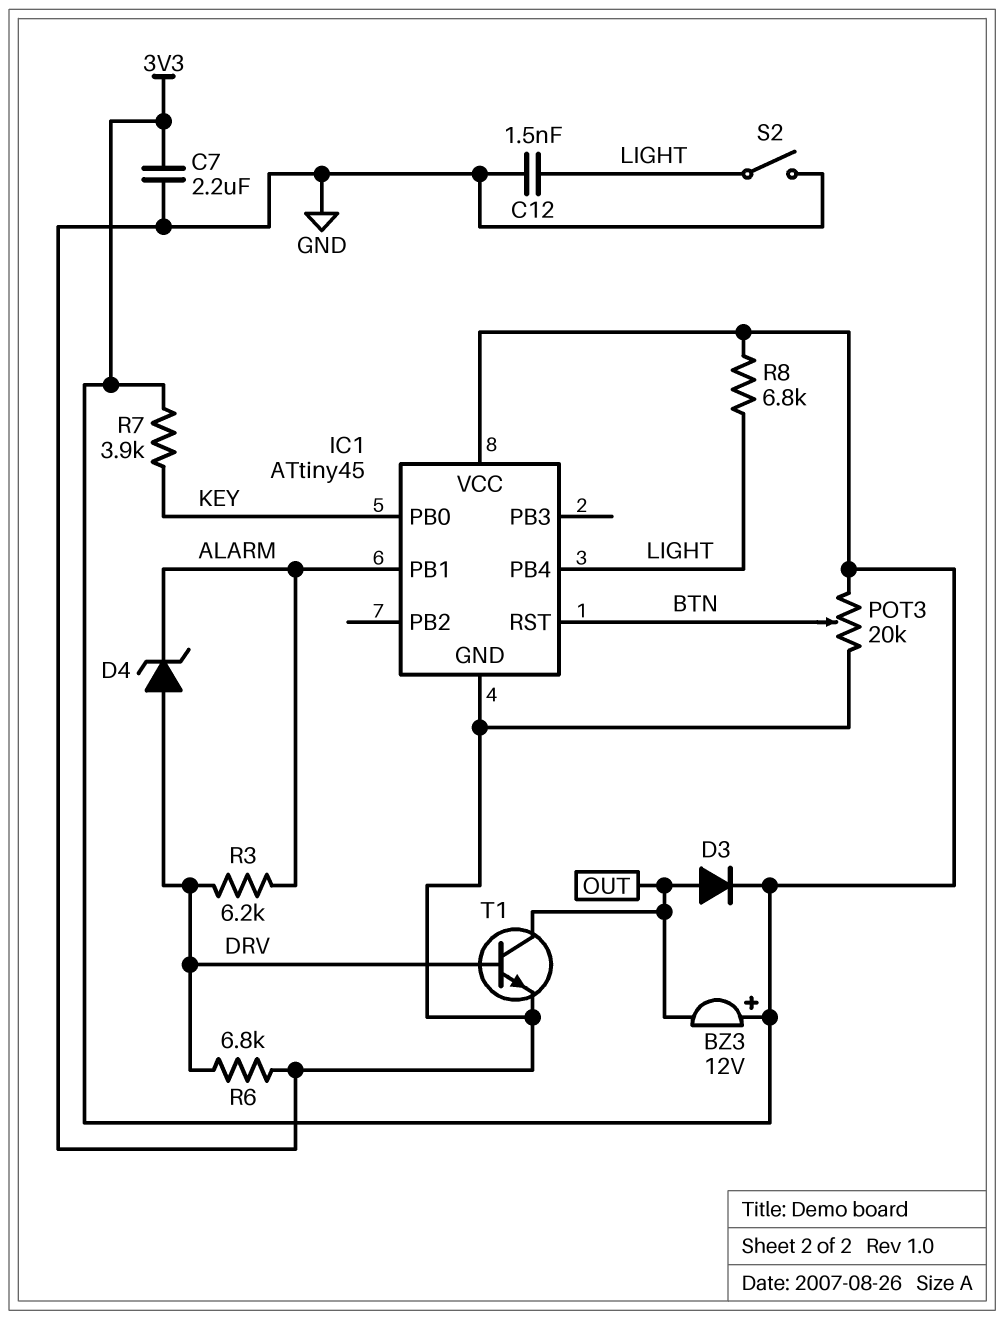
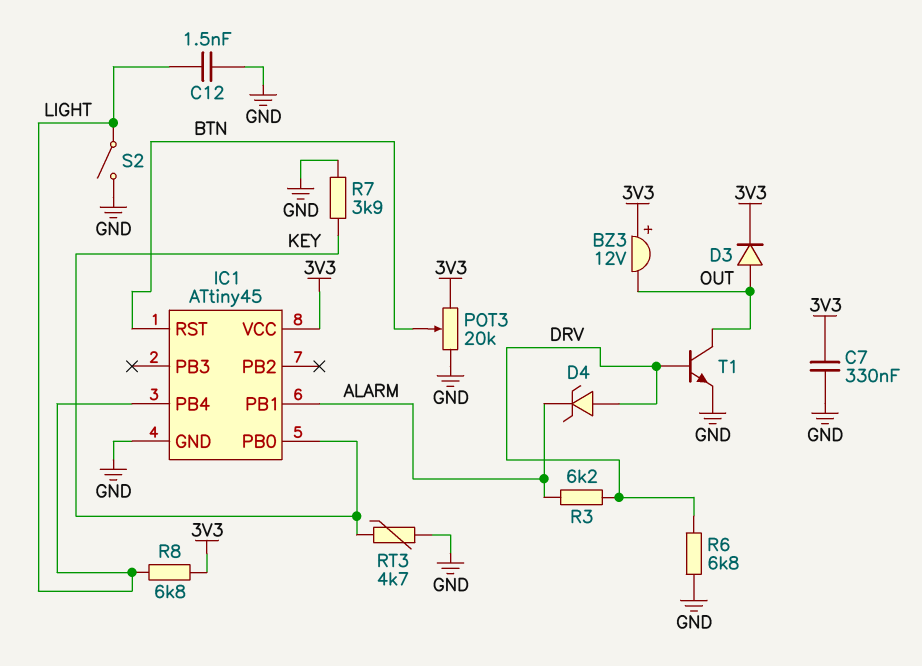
C7: 2.2uF (3V3, GND) -> 330nF (3V3, GND)
R7: 3.9k (3V3, KEY) -> 3.9k (GND, KEY)
RT3: none -> 4.7k (GND, KEY)

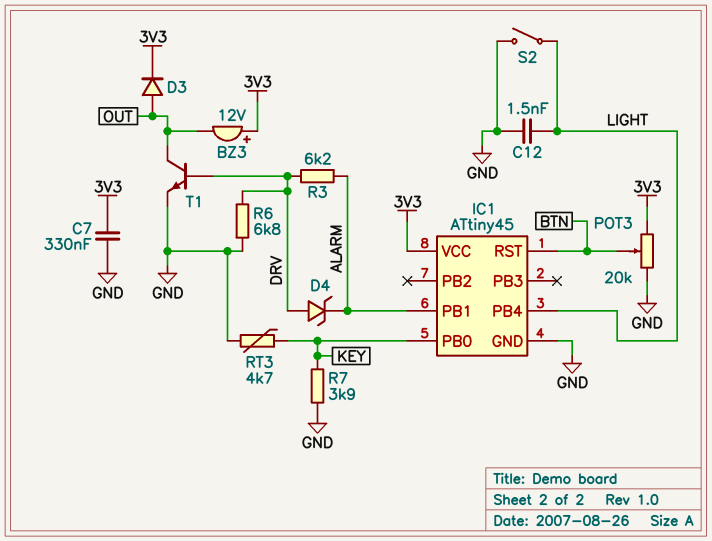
R8: 6.8k (3V3, LIGHT) -> none

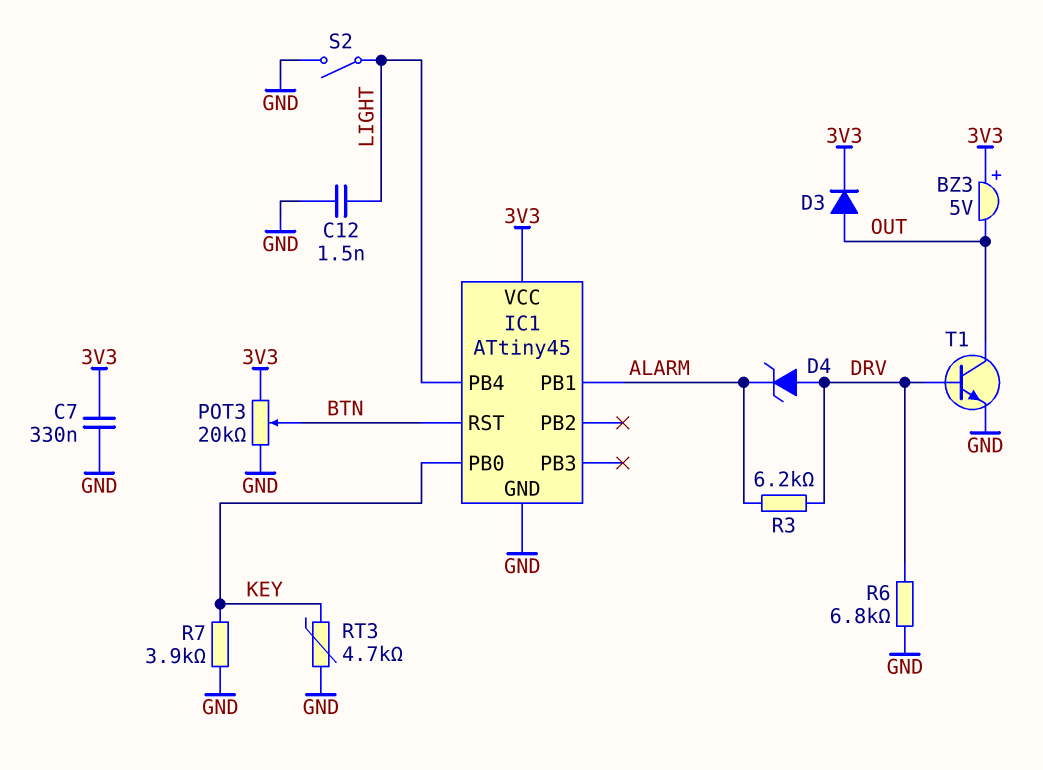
BZ3: buzzer 12V (plus 3V3, minus OUT) -> buzzer 5V (plus 3V3, minus OUT)

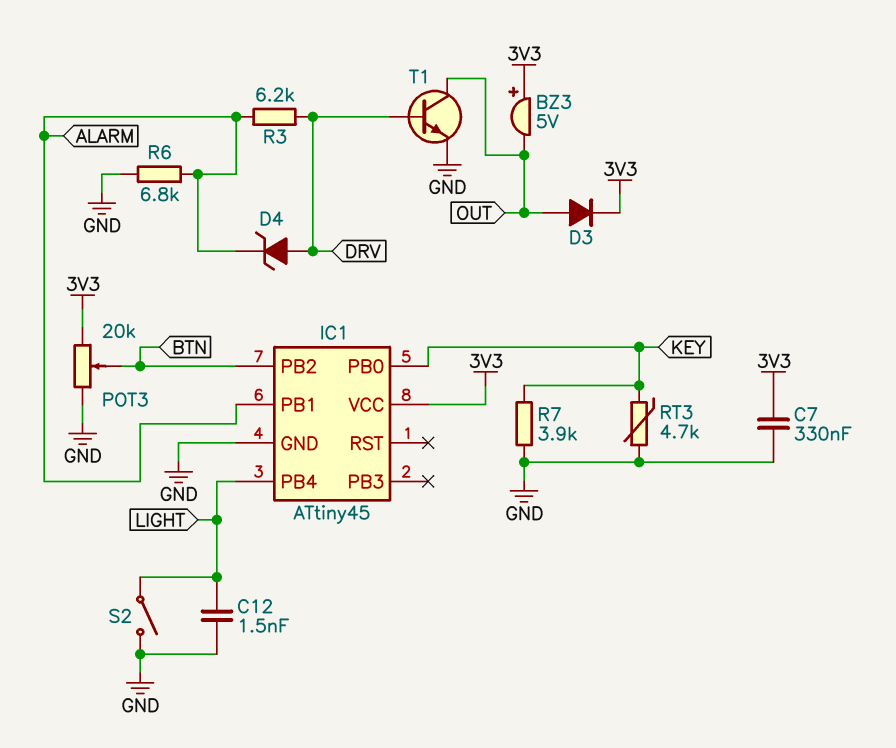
IC1 pin PB2: none -> BTN
IC1 pin RST: BTN -> none
R6: 6.8k (DRV, GND) -> 6.8k (ALARM, GND)

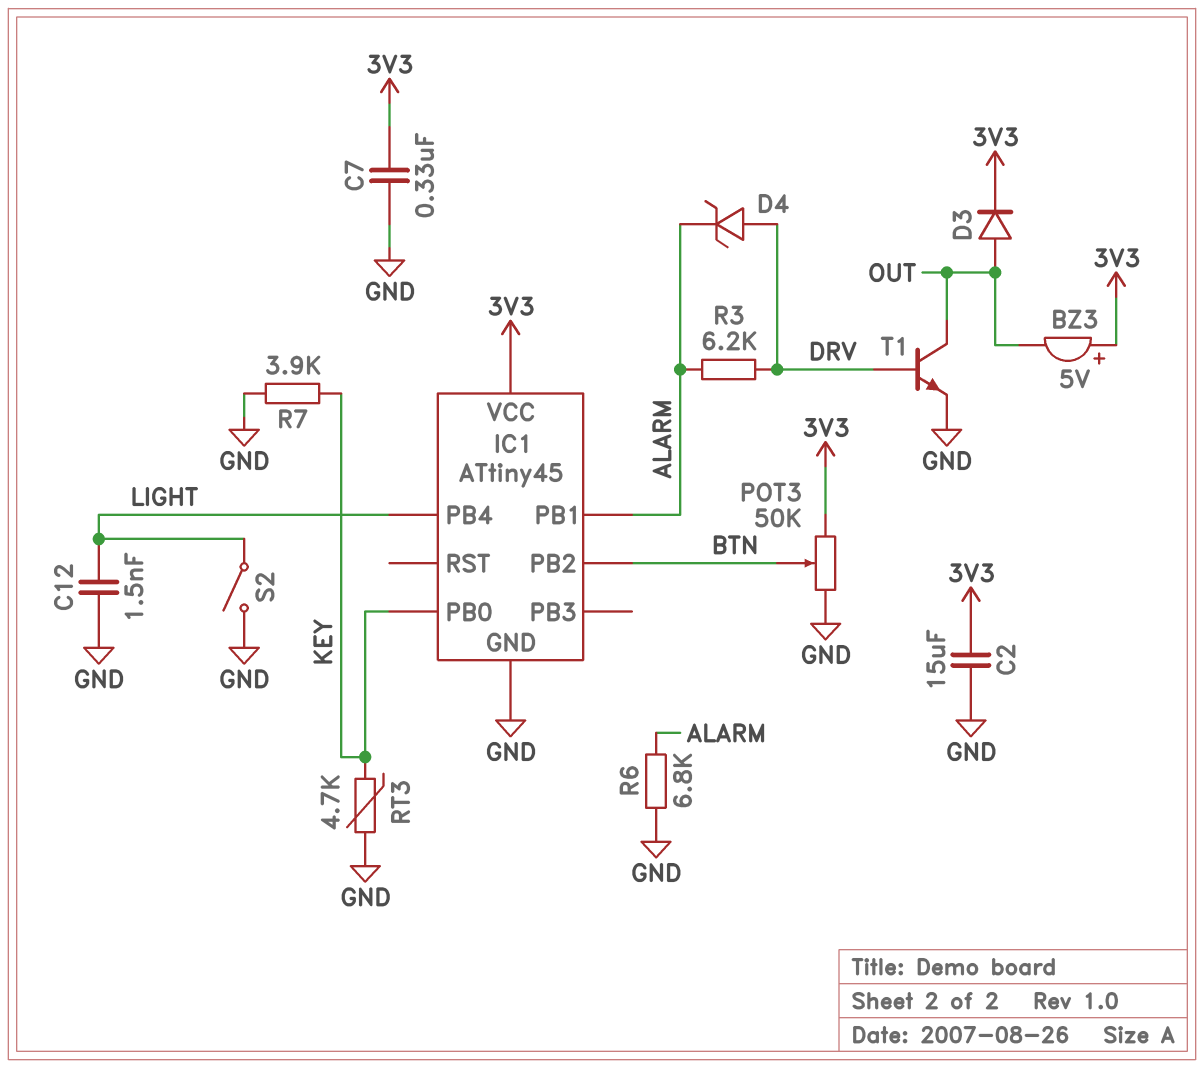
C2: none -> 15uF (3V3, GND)
POT3: 20k (3V3, GND, wiper BTN) -> 50k (3V3, GND, wiper BTN)

